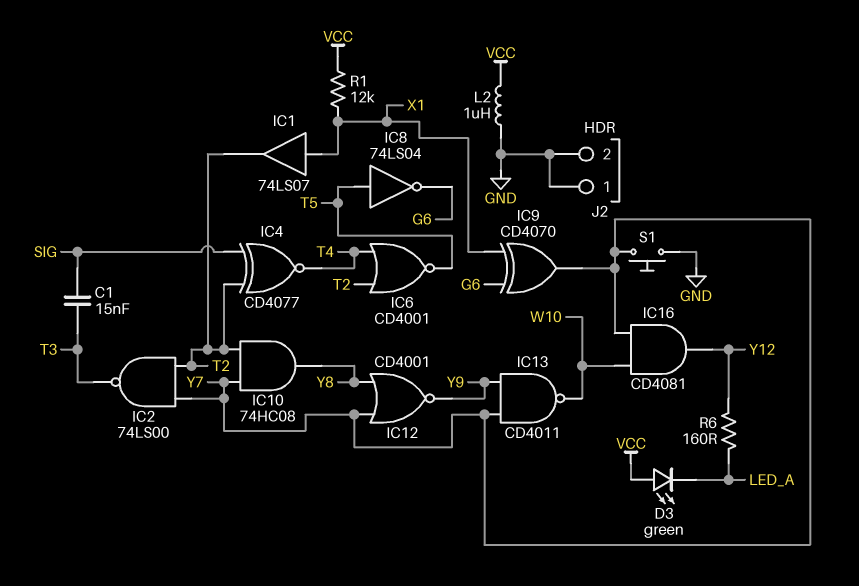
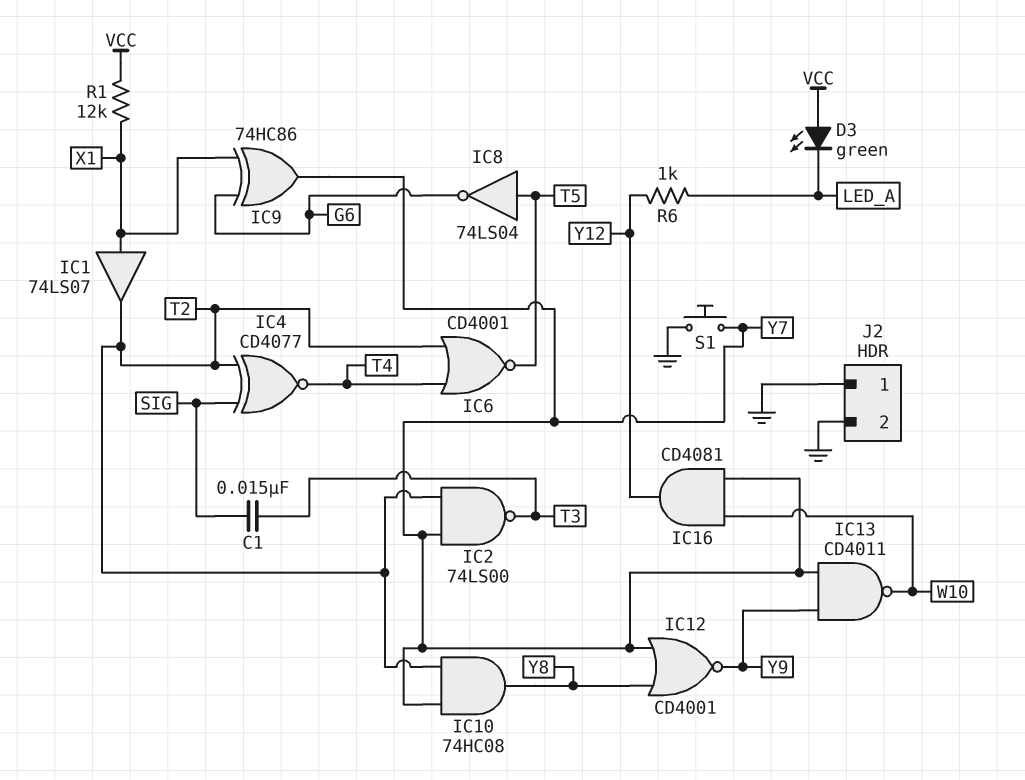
IC9: XOR CD4070 (in G6, in X1, out Y7) -> XOR 74HC86 (in G6, in X1, out Y7)
L2: 1uH (GND, VCC) -> none
R6: 160 (LED_A, Y12) -> 1k (LED_A, Y12)

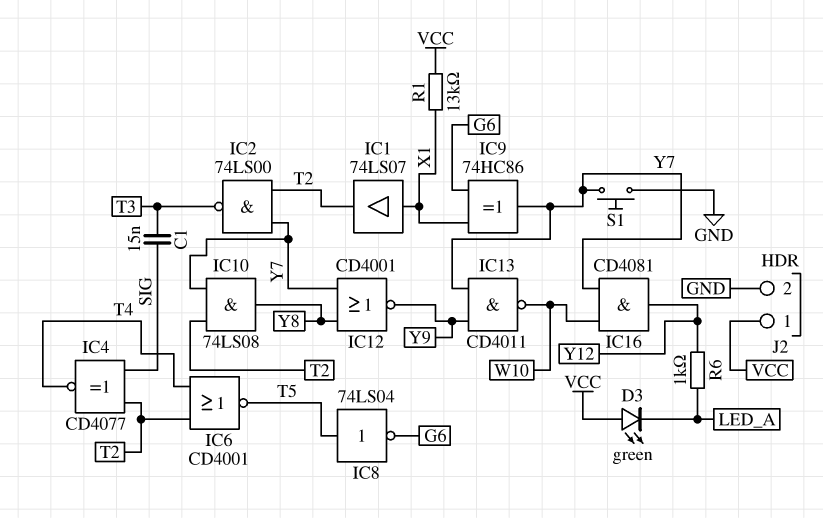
IC10: AND 74HC08 (in T2, in Y7, out Y8) -> AND 74LS08 (in T2, in Y7, out Y8)
J2 pin 1: GND -> VCC
R1: 12k (VCC, X1) -> 13k (VCC, X1)

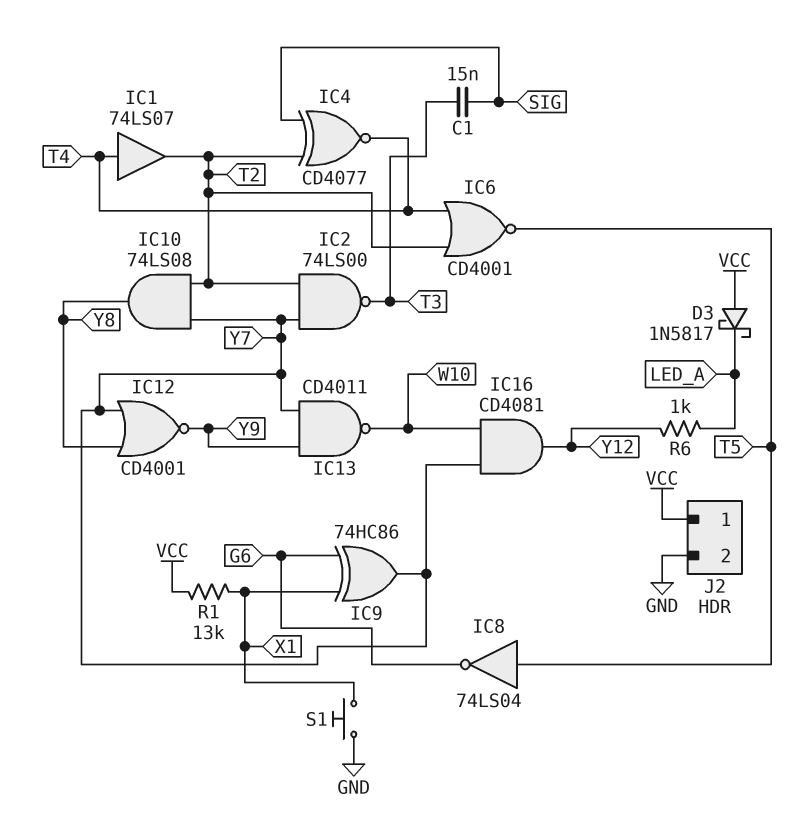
D3: LED green (A VCC, K LED_A) -> schottky 1N5817 (A VCC, K LED_A)
IC1: buffer 74LS07 (in X1, out T2) -> buffer 74LS07 (in T4, out T2)
S1: button (GND, Y7) -> button (GND, X1)

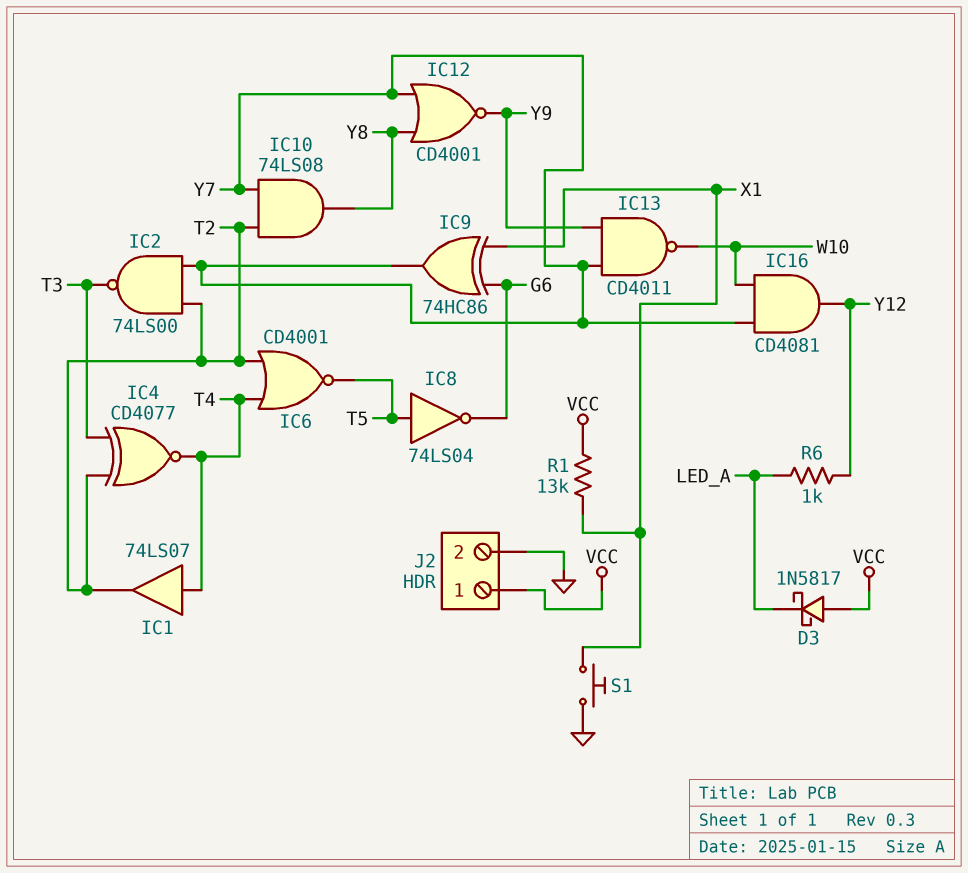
C1: 15nF (SIG, T3) -> none
IC4: XNOR CD4077 (in SIG, in T2, out T4) -> XNOR CD4077 (in T2, in T3, out T4)

